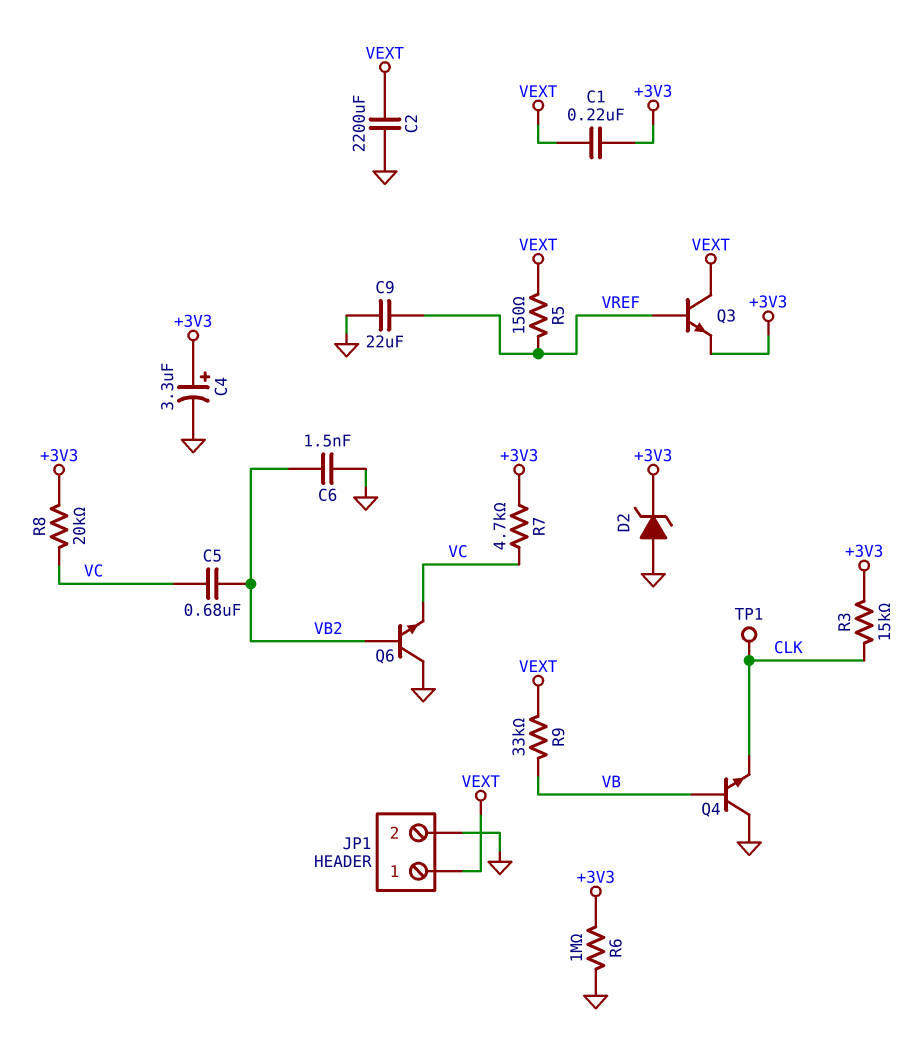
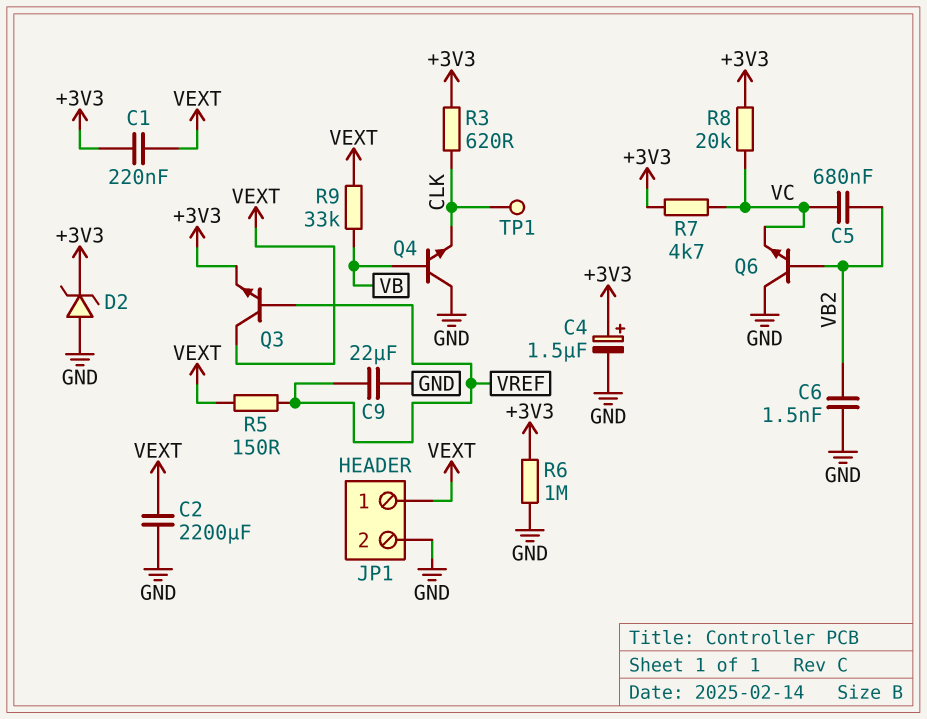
C4: 3.3uF (plus +3V3, minus GND) -> 1.5uF (plus +3V3, minus GND)
R3: 15k (+3V3, CLK) -> 620 (+3V3, CLK)

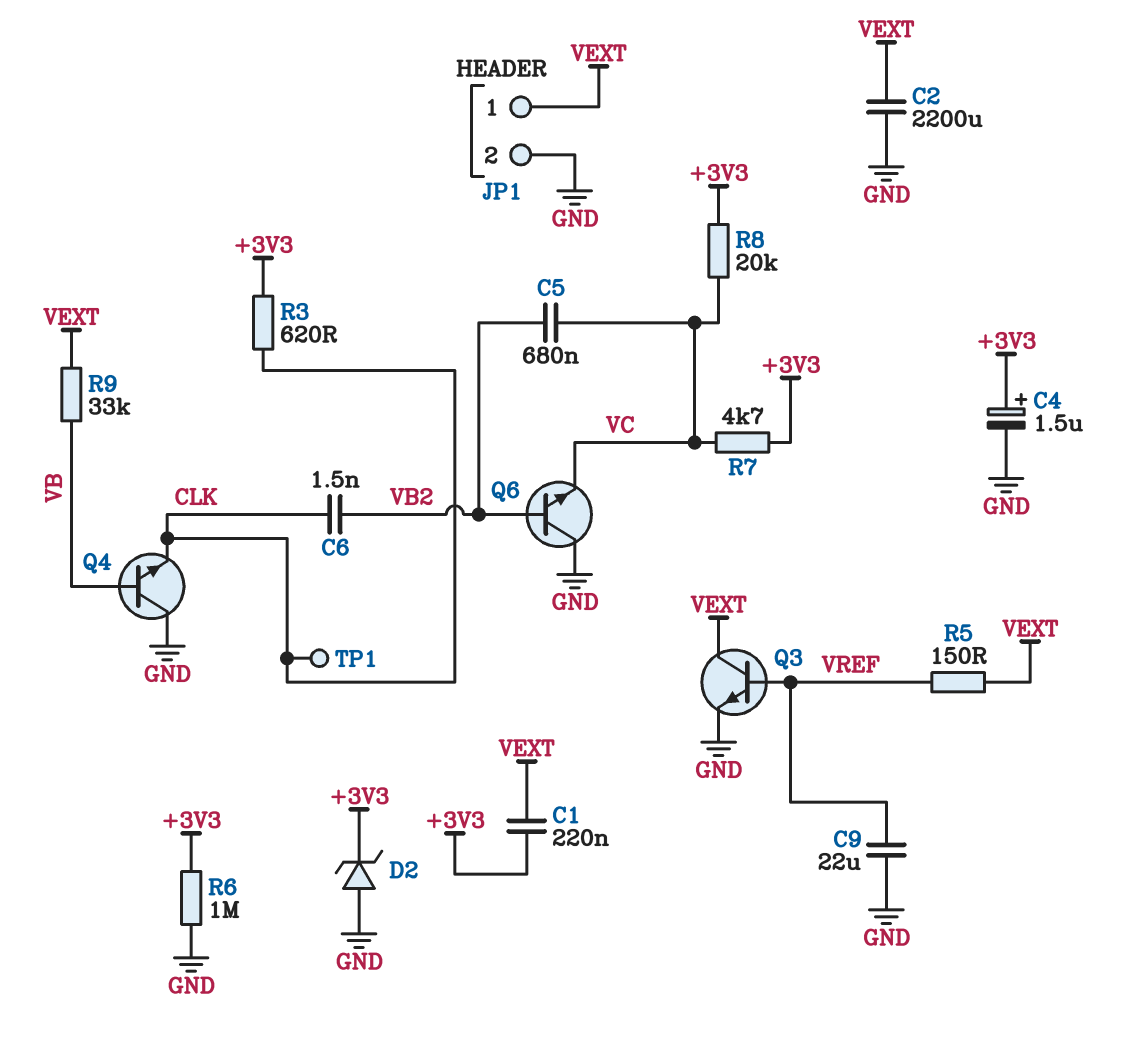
C6: 1.5nF (GND, VB2) -> 1.5nF (CLK, VB2)
Q3: NPN (B VREF, C VEXT, E +3V3) -> NPN (B VREF, C VEXT, E GND)

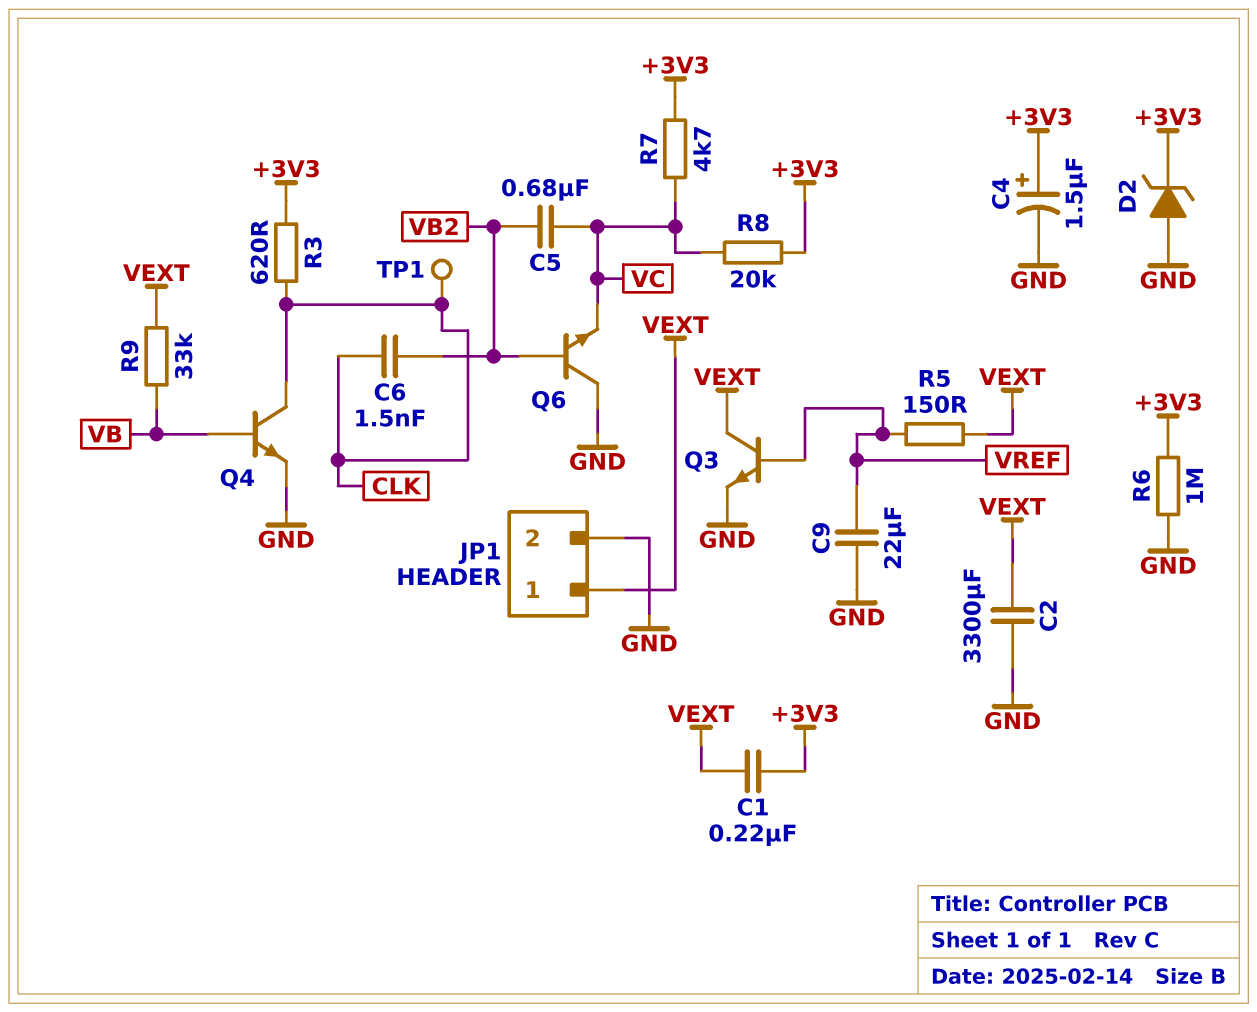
C2: 2200uF (GND, VEXT) -> 3300uF (GND, VEXT)
Q4: NPN (B VB, C GND, E CLK) -> NPN (B VB, C CLK, E GND)

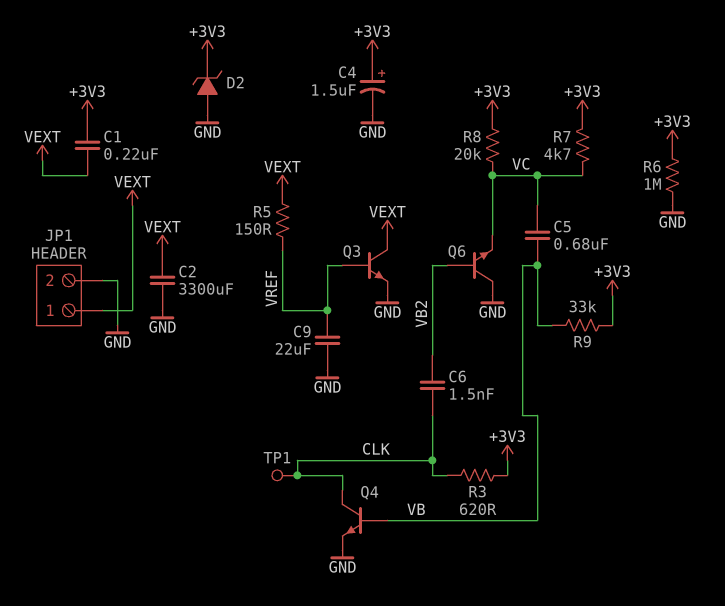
C5: 680nF (VB2, VC) -> 680nF (VB, VC)
R9: 33k (VB, VEXT) -> 33k (+3V3, VB)

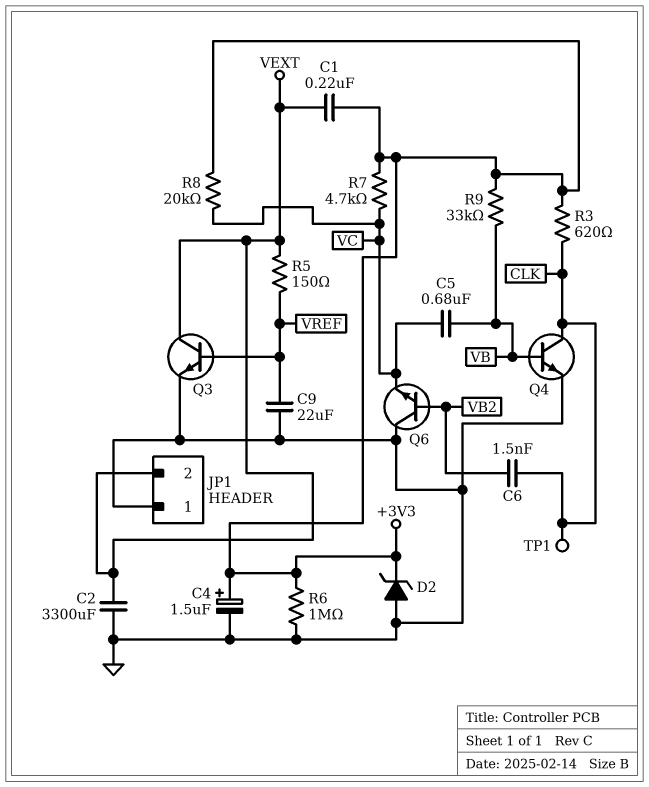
JP1 pin 1: VEXT -> GND
JP1 pin 2: GND -> VEXT

